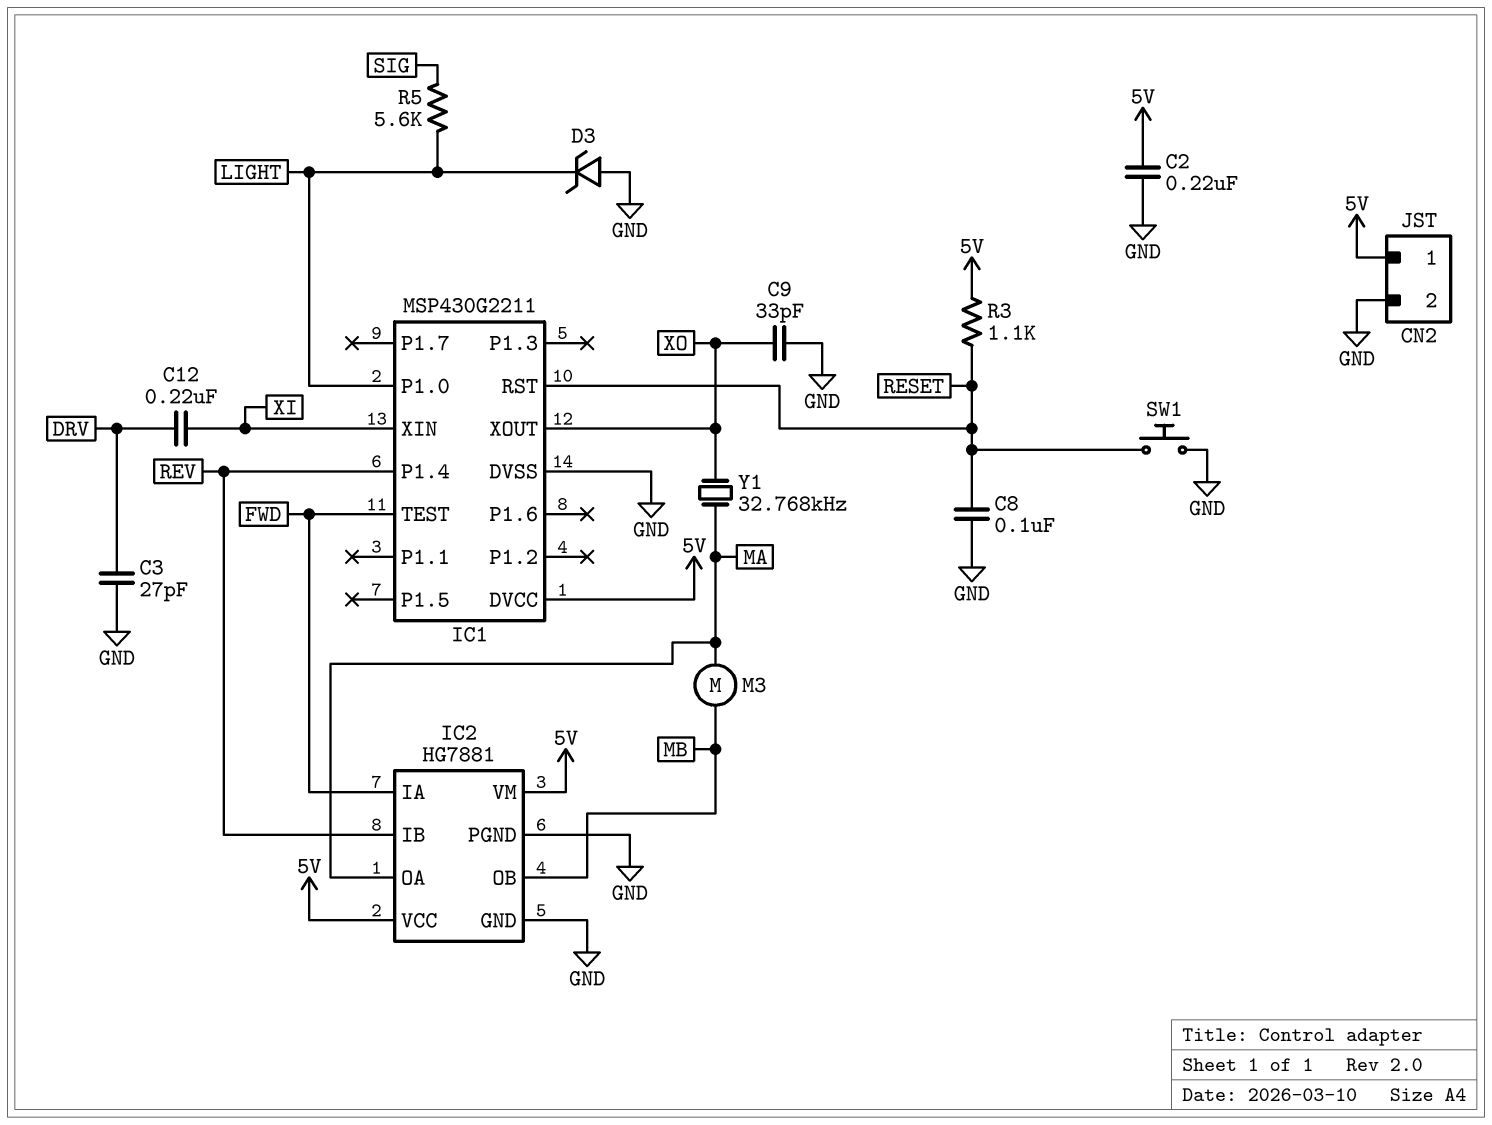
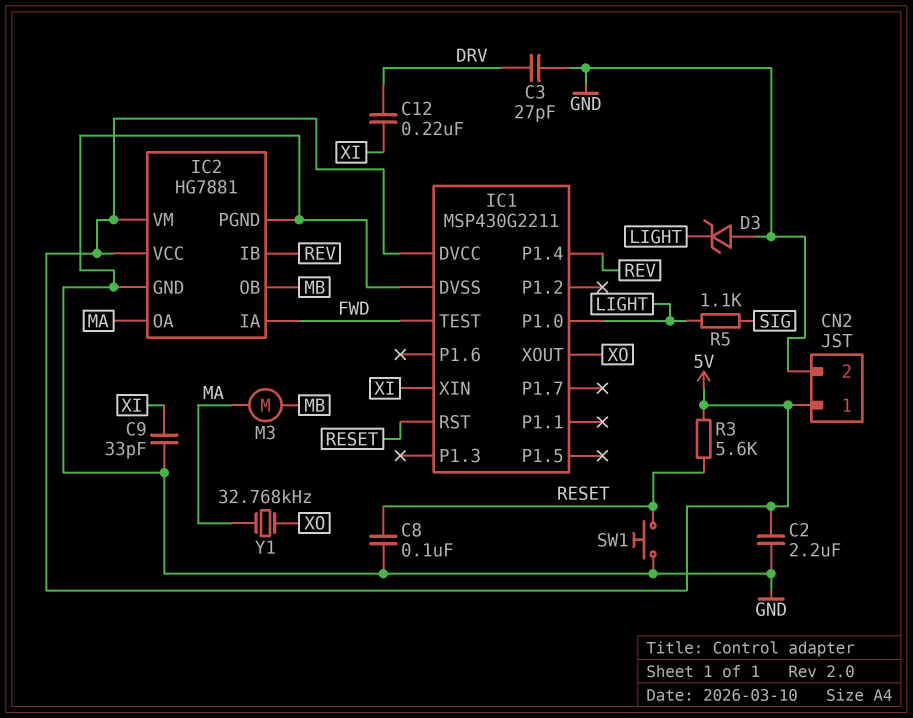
C2: 220nF (5V, GND) -> 2.2uF (5V, GND)
C9: 33pF (GND, XO) -> 33pF (GND, XI)
R3: 1.1k (5V, RESET) -> 5.6k (5V, RESET)
R5: 5.6k (LIGHT, SIG) -> 1.1k (LIGHT, SIG)

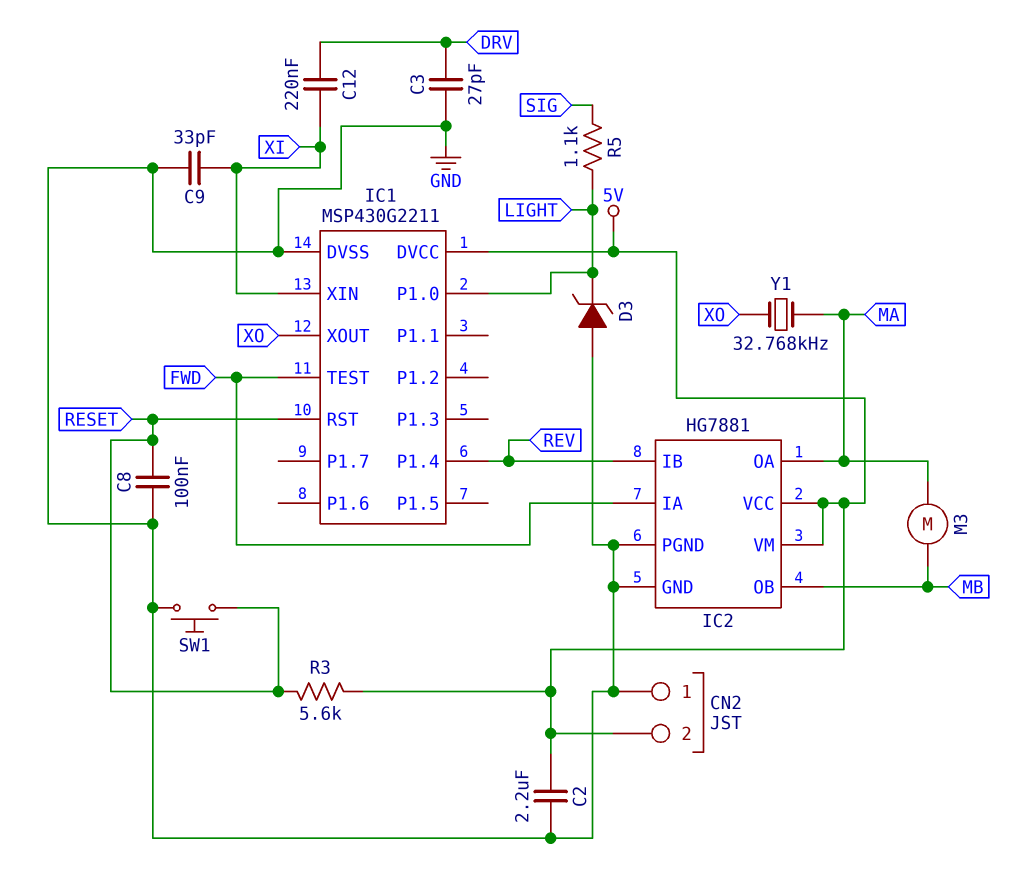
CN2 pin 1: 5V -> GND
CN2 pin 2: GND -> 5V

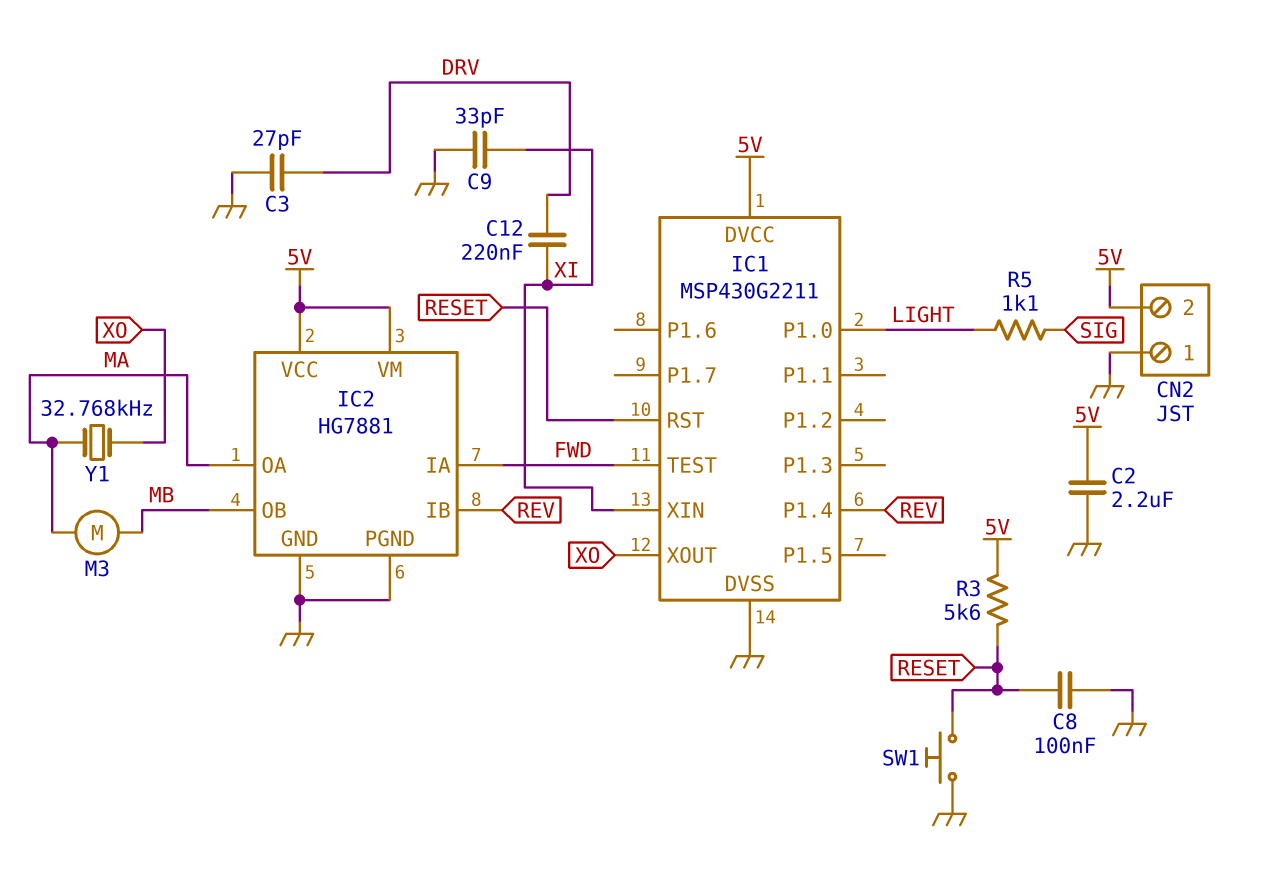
D3: zener (A GND, K LIGHT) -> none

